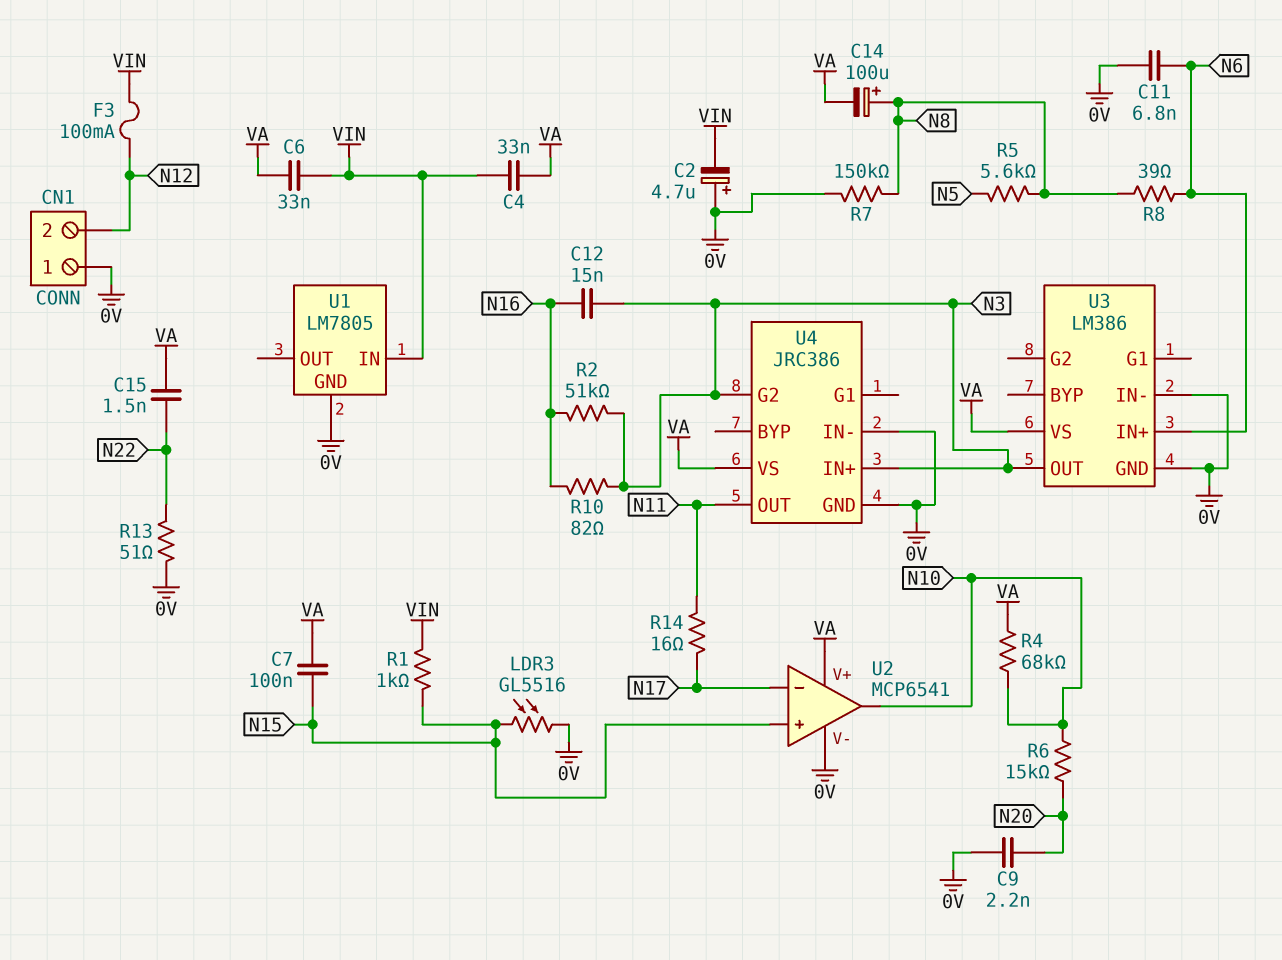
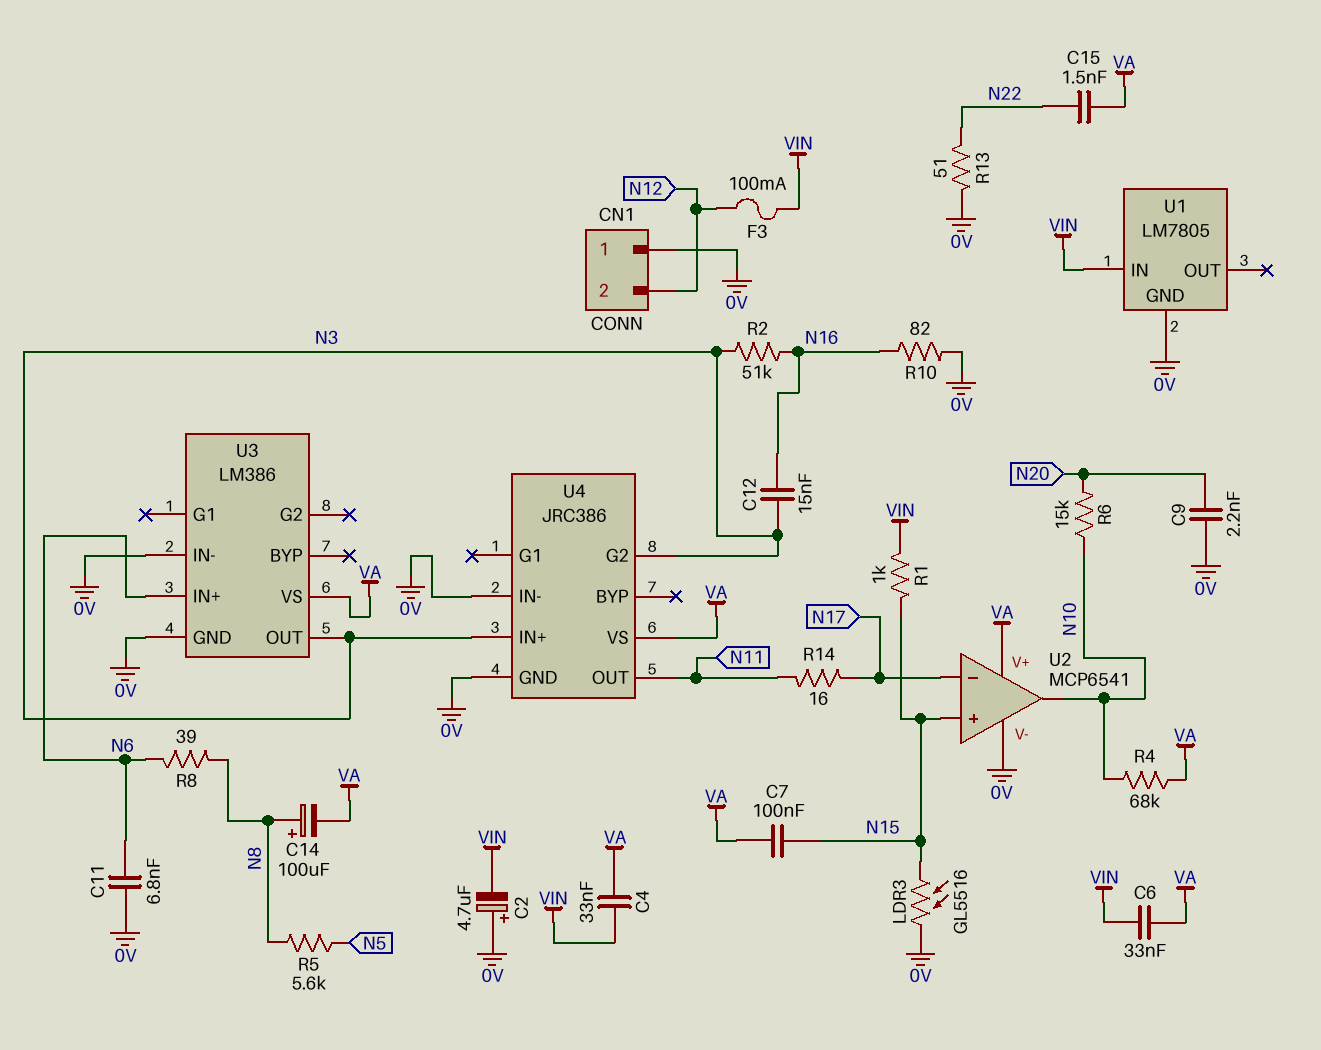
R7: 150k (0V, N8) -> none
R10: 82 (N3, N16) -> 82 (0V, N16)

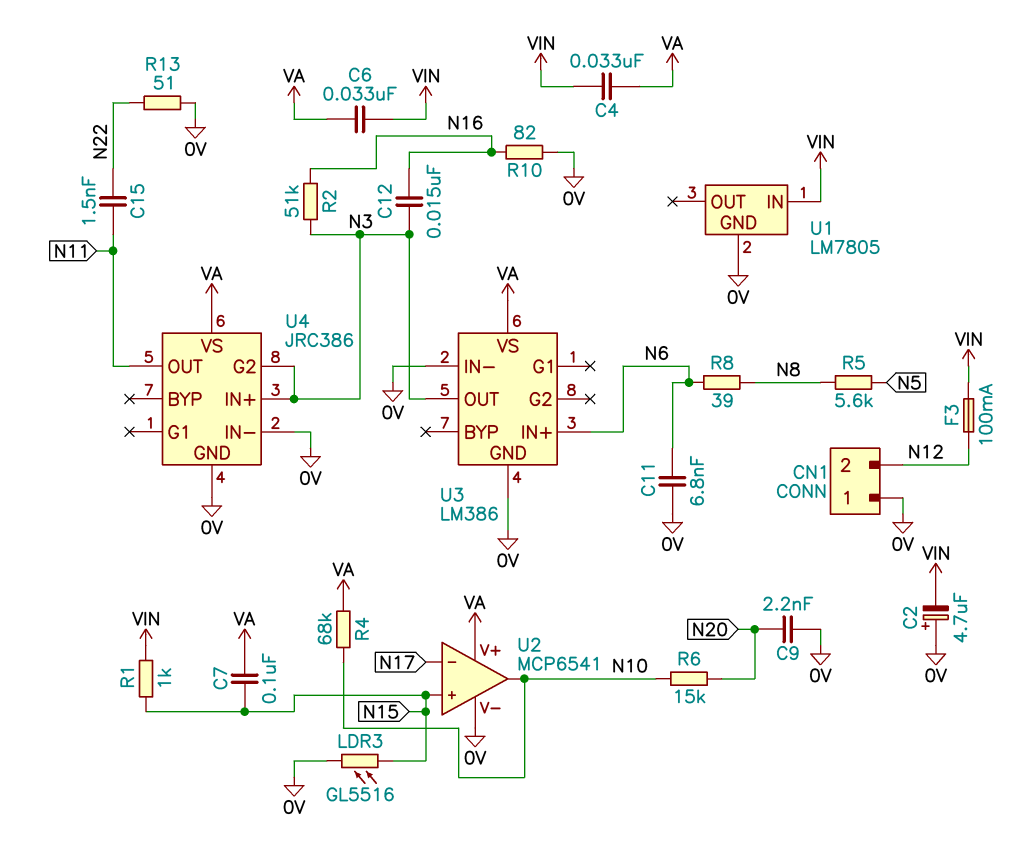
C14: 100uF (plus N8, minus VA) -> none
C15: 1.5nF (N22, VA) -> 1.5nF (N11, N22)
R14: 16 (N11, N17) -> none

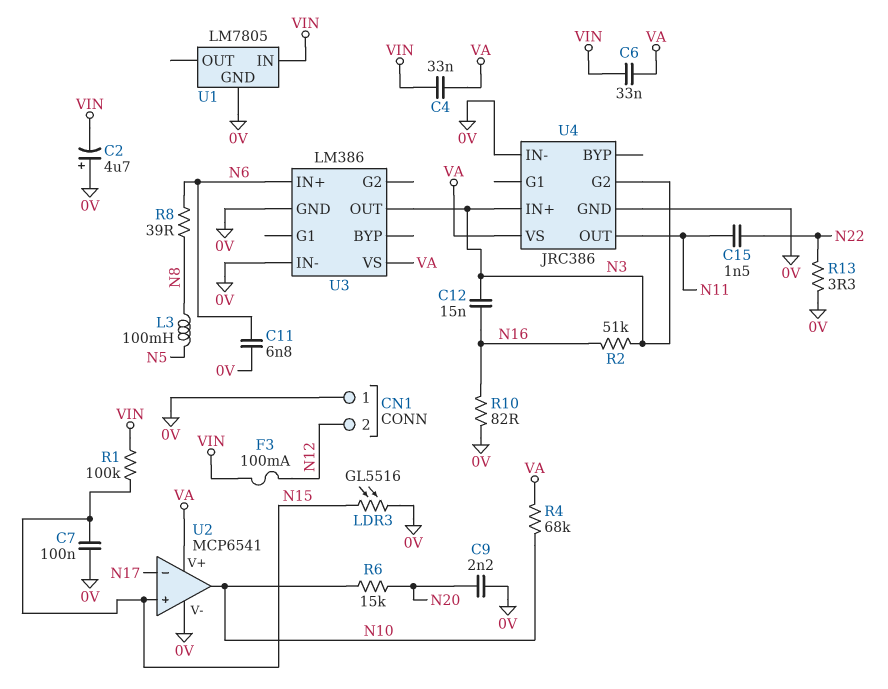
C7: 100nF (N15, VA) -> 100nF (0V, N15)
L3: none -> 100mH (N5, N8)
R1: 1k (N15, VIN) -> 100k (N15, VIN)
R5: 5.6k (N5, N8) -> none
R13: 51 (0V, N22) -> 3.3 (0V, N22)

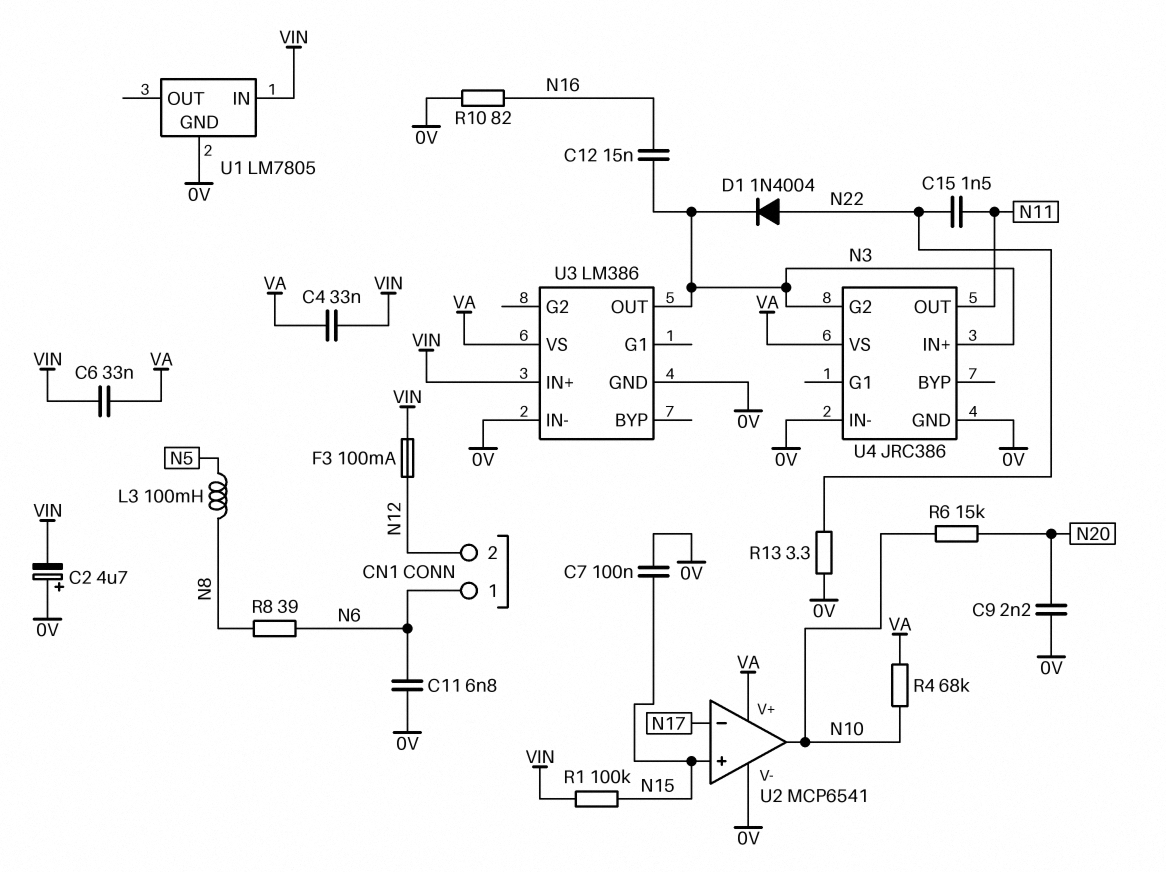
CN1 pin 1: 0V -> N6
D1: none -> diode 1N4004 (A N22, K N3)
LDR3: GL5516 (0V, N15) -> none
R2: 51k (N3, N16) -> none
U3 pin IN+: N6 -> VIN

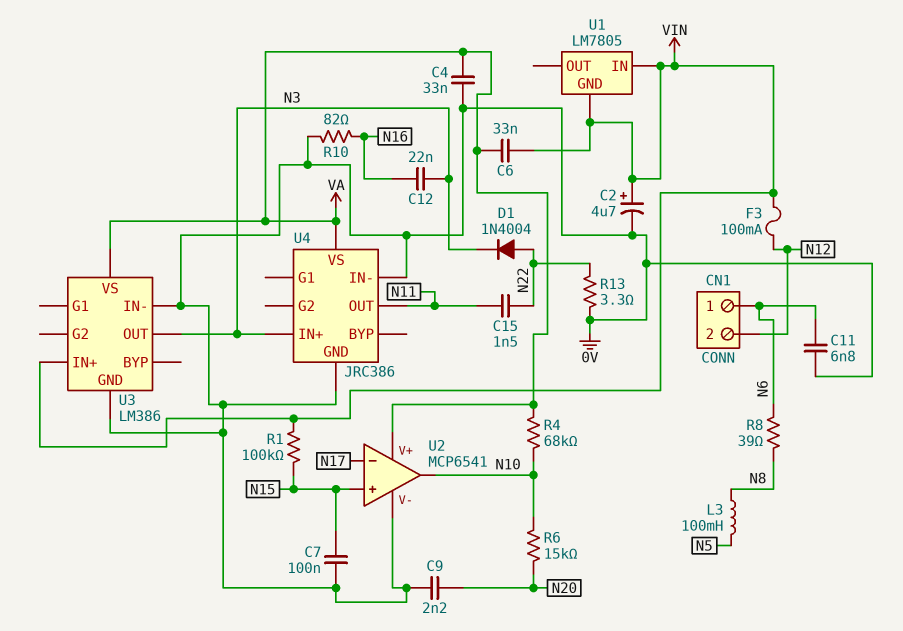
C2: 4.7uF (plus 0V, minus VIN) -> 4.7uF (plus VIN, minus 0V)
C4: 33nF (VA, VIN) -> 33nF (0V, VA)
C12: 15nF (N3, N16) -> 22nF (N3, N16)
U1 pin GND: 0V -> VIN
U4 pin G2: N3 -> none

